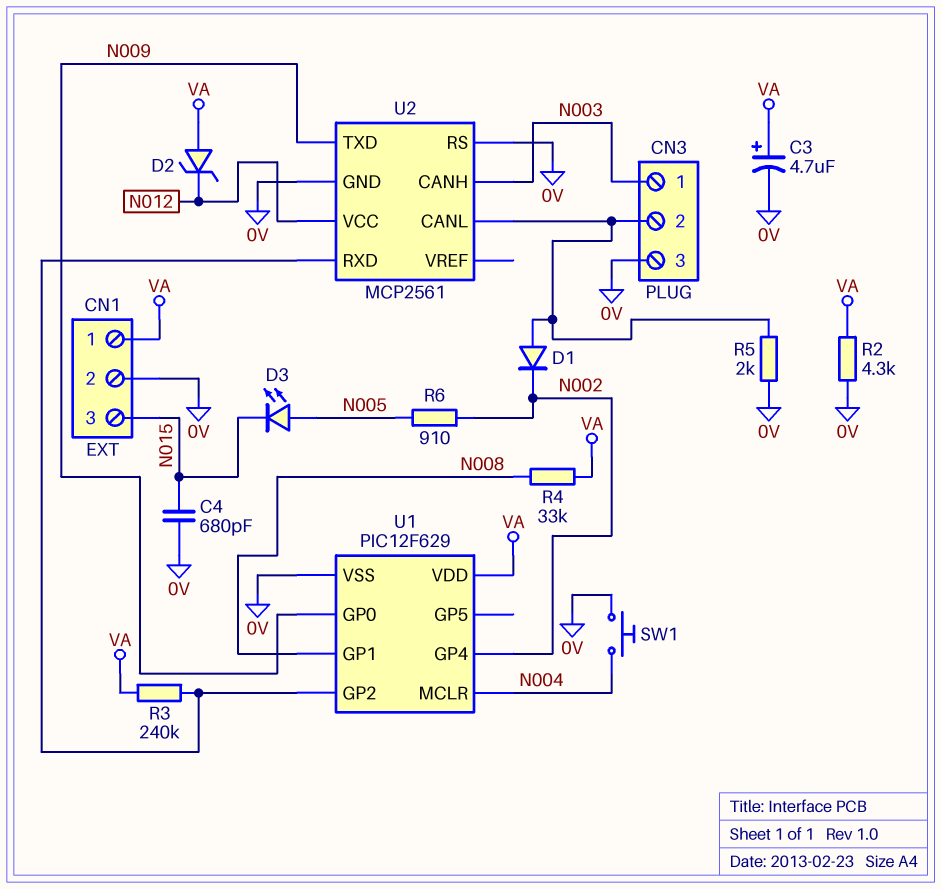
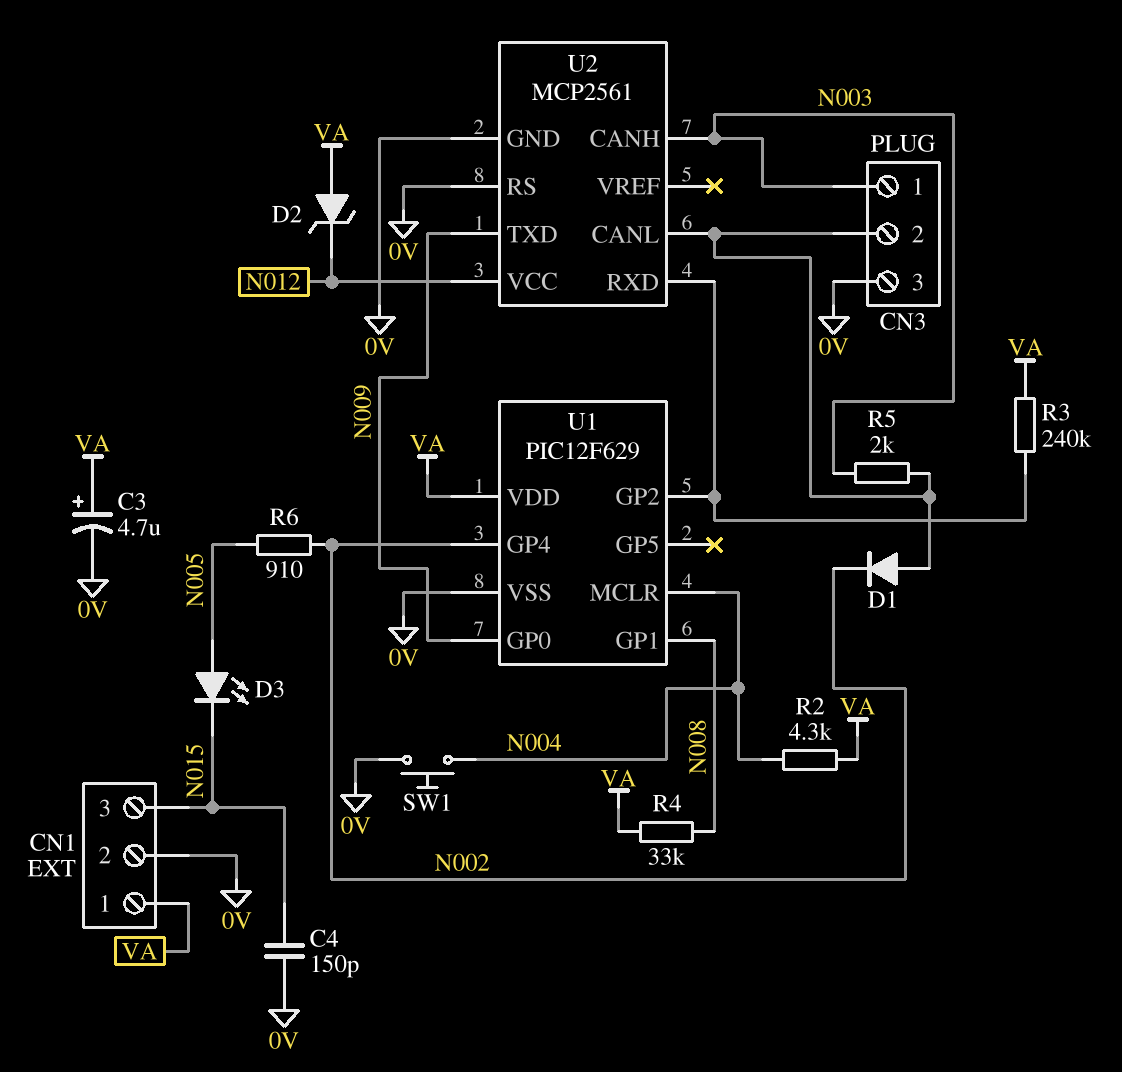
C4: 680pF (0V, N015) -> 150pF (0V, N015)
R2: 4.3k (0V, VA) -> 4.3k (N004, VA)
R5: 2k (0V, CN3/2) -> 2k (CN3/2, N003)

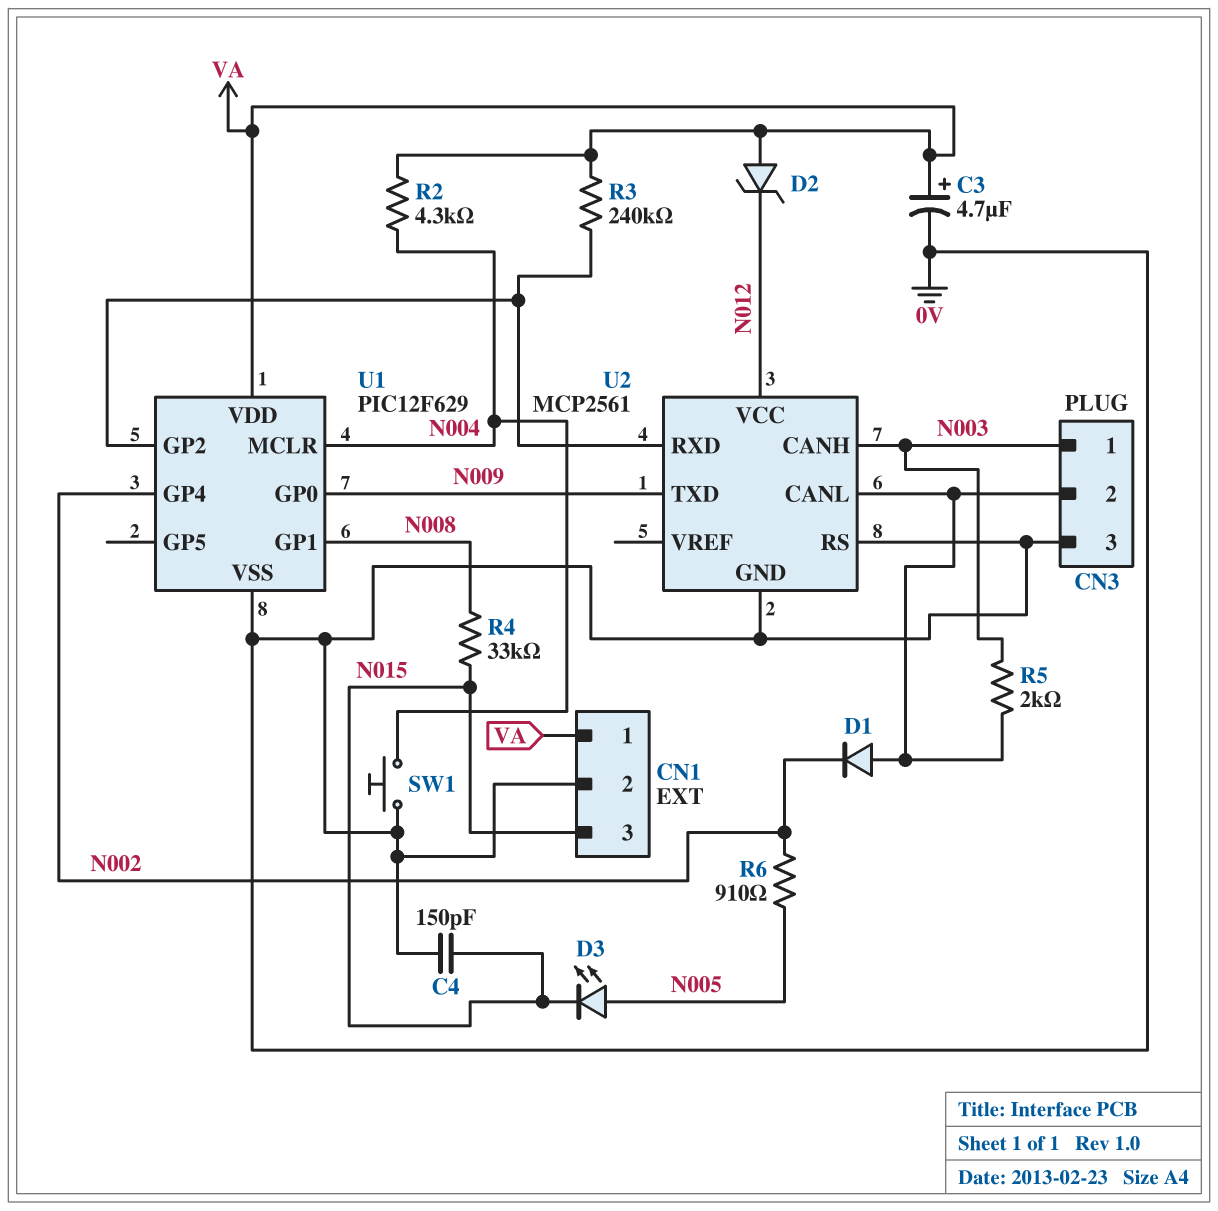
R4: 33k (N008, VA) -> 33k (N008, N015)

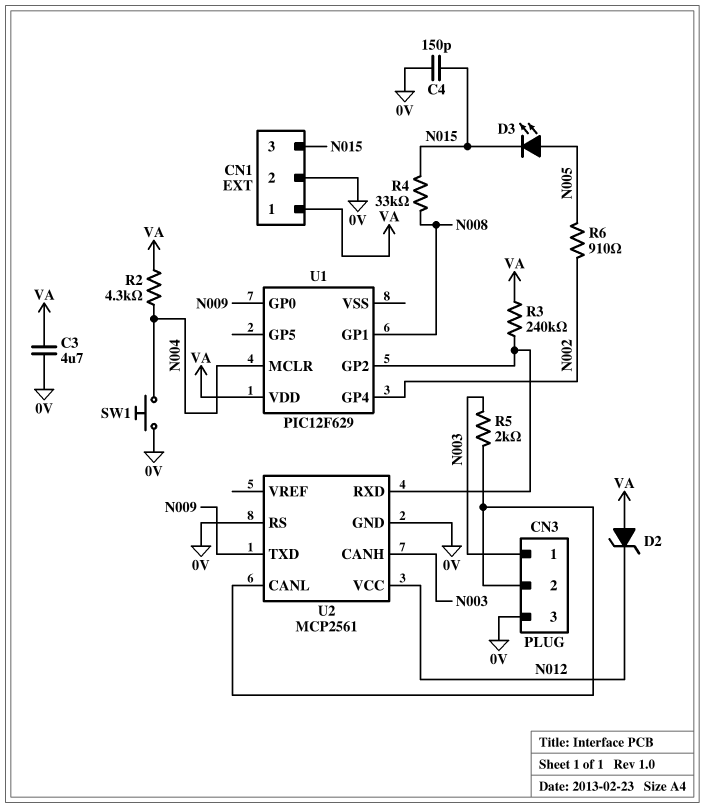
C3: 4.7uF (plus VA, minus 0V) -> 4.7uF (0V, VA)
D1: diode (A CN3/2, K N002) -> none
U1 pin VSS: 0V -> none

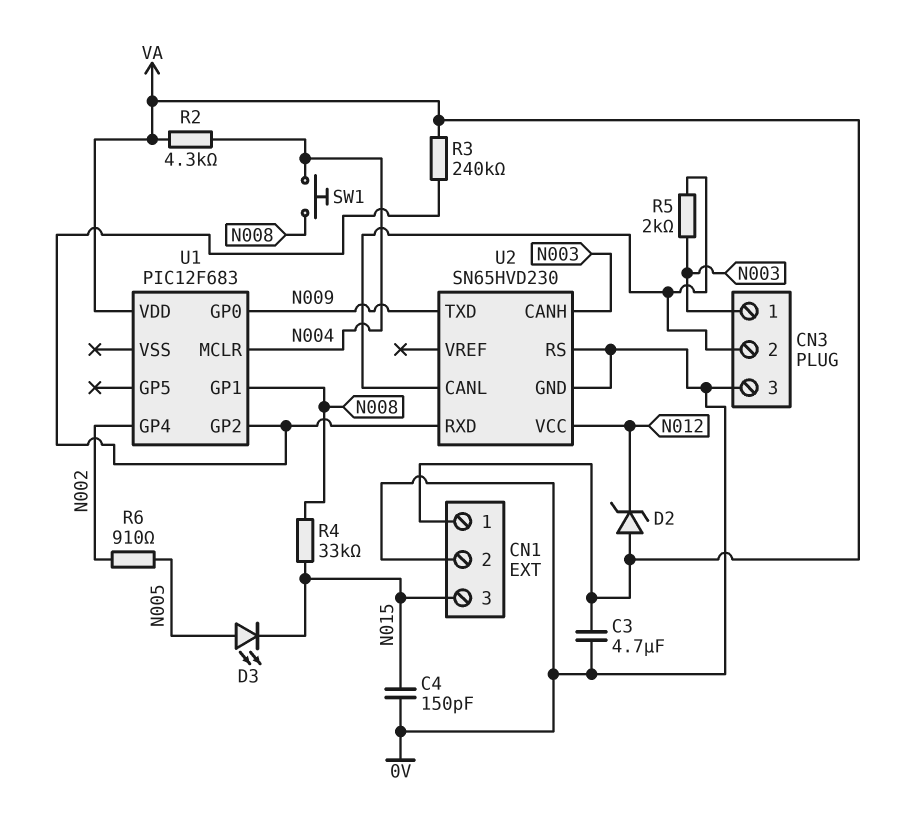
SW1: button (0V, N004) -> button (N004, N008)
U1: PIC12F629 -> PIC12F683
U2: MCP2561 -> SN65HVD230

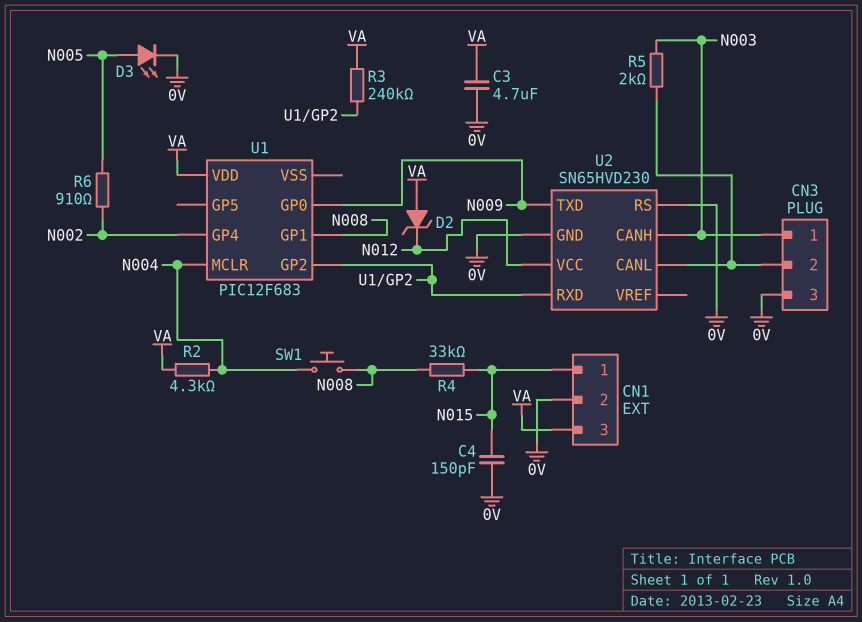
CN1 pin 1: VA -> N015
CN1 pin 3: N015 -> VA
D3: LED (A N005, K N015) -> LED (A N005, K 0V)

